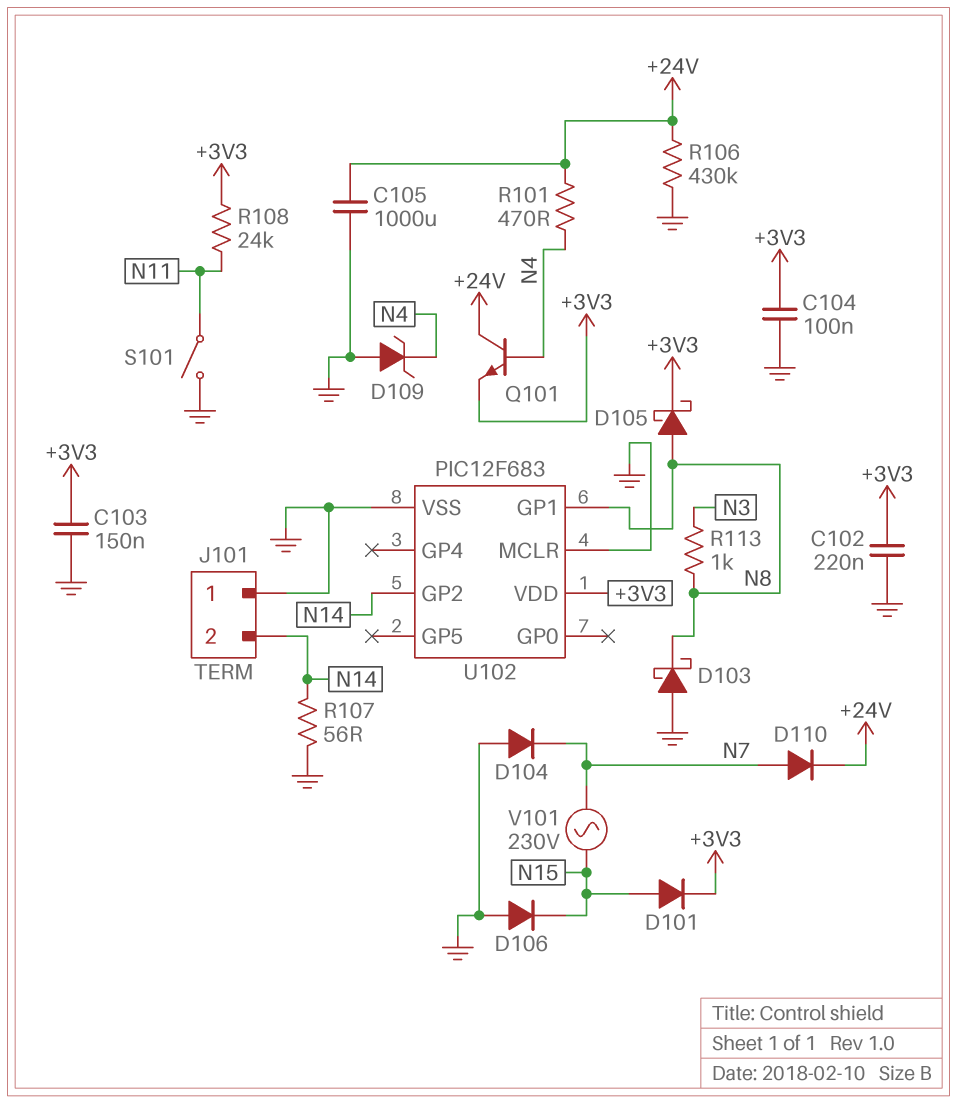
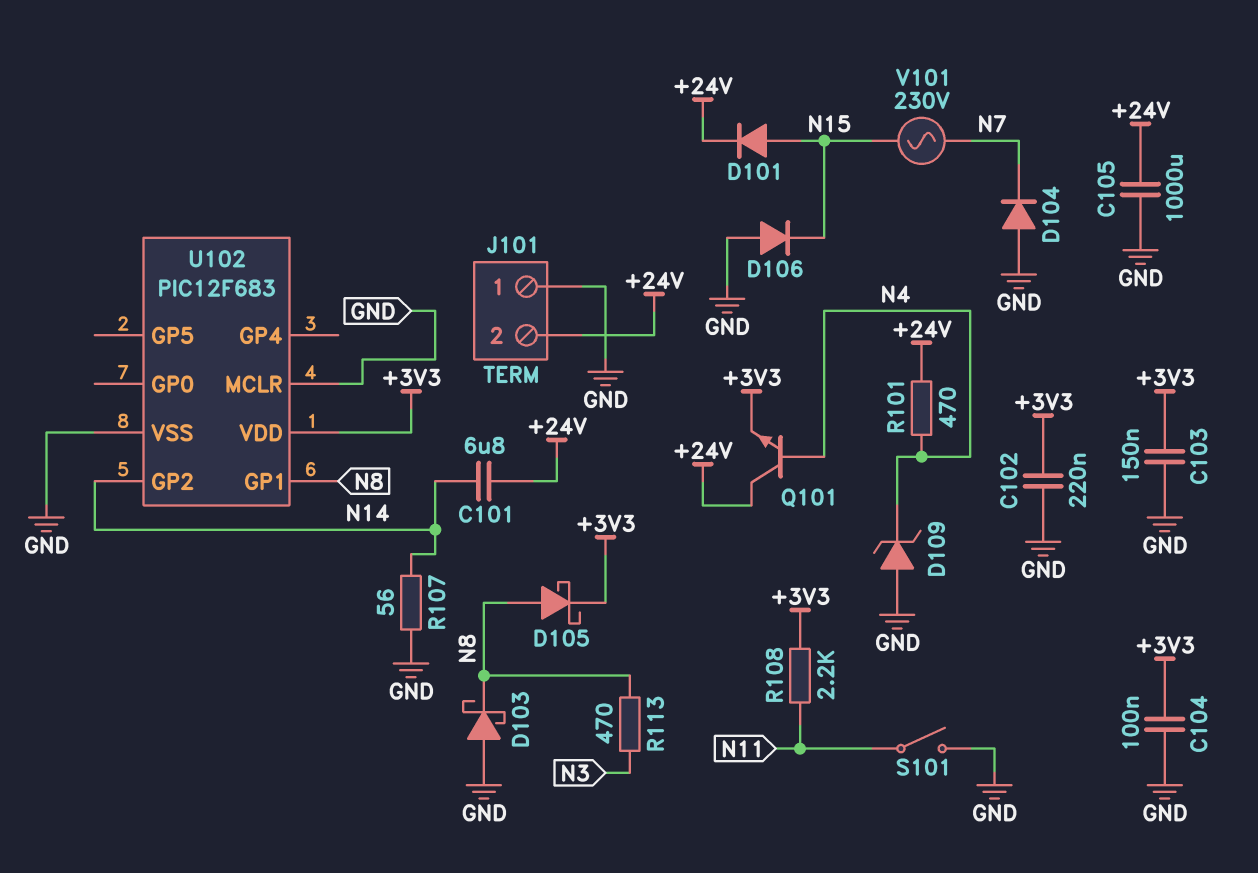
C101: none -> 6.8uF (+24V, N14)
D101: diode (A N15, K +3V3) -> diode (A N15, K +24V)
D110: diode (A N7, K +24V) -> none
J101 pin 2: N14 -> +24V
R106: 430k (+24V, GND) -> none
R108: 24k (+3V3, N11) -> 2.2k (+3V3, N11)
R113: 1k (N3, N8) -> 470 (N3, N8)

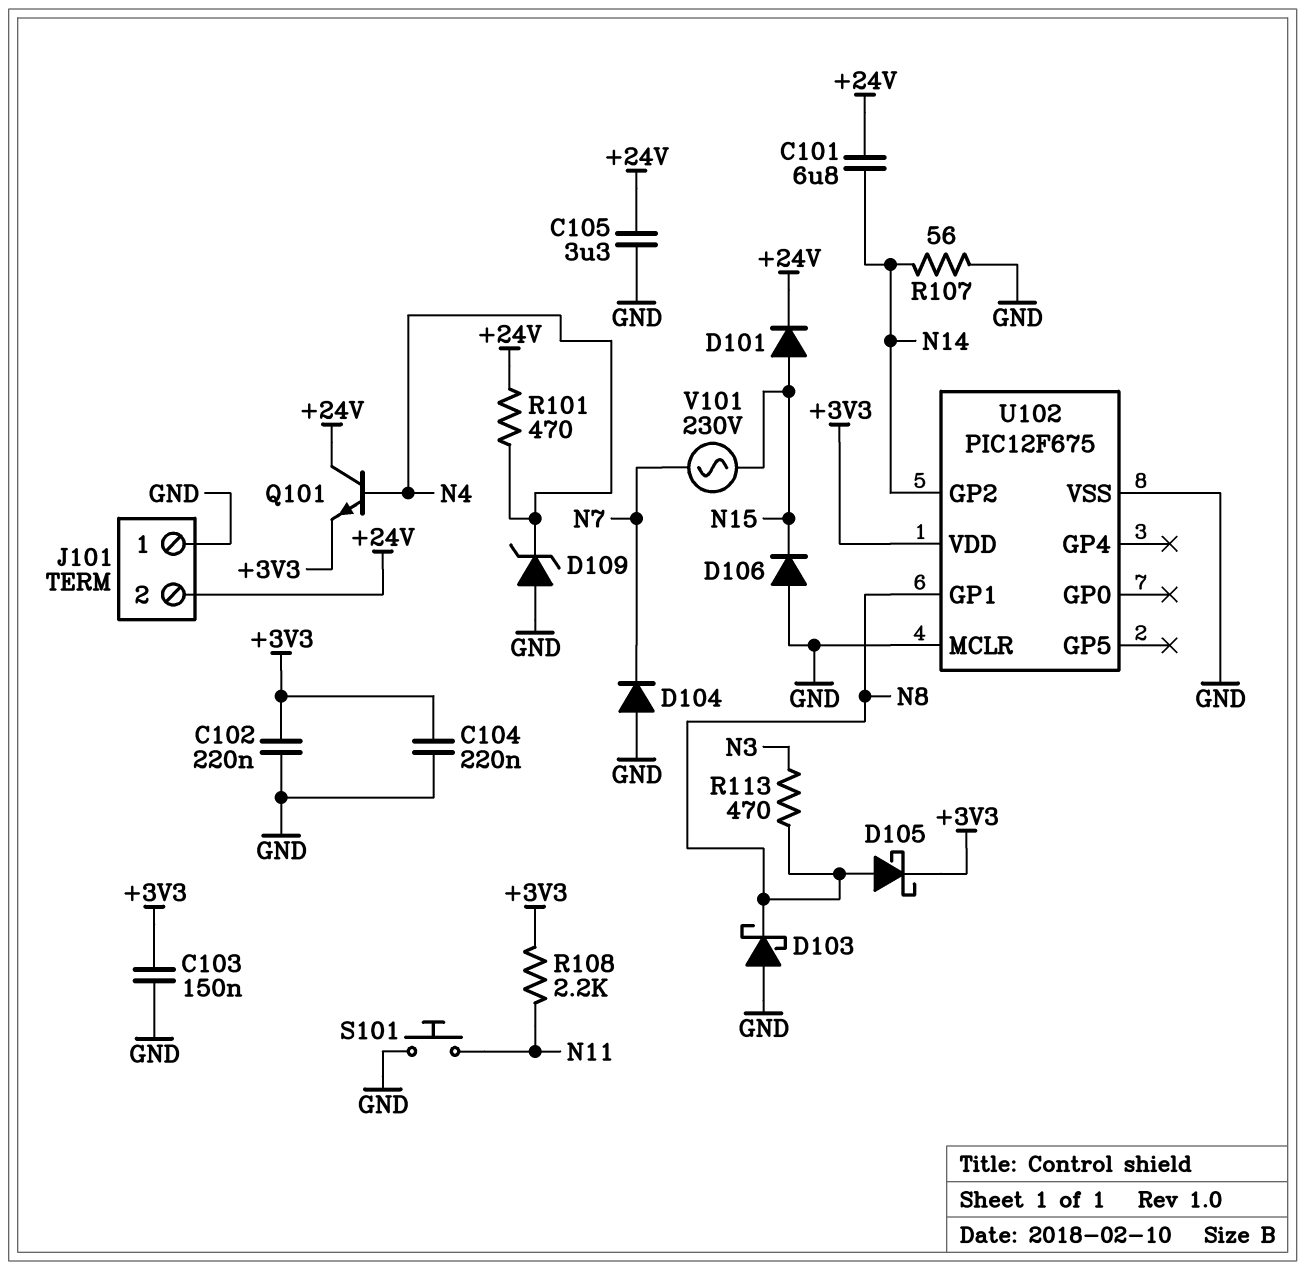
C104: 100nF (+3V3, GND) -> 220nF (+3V3, GND)
C105: 1000uF (+24V, GND) -> 3.3uF (+24V, GND)
S101: switch (GND, N11) -> button (GND, N11)
U102: PIC12F683 -> PIC12F675

